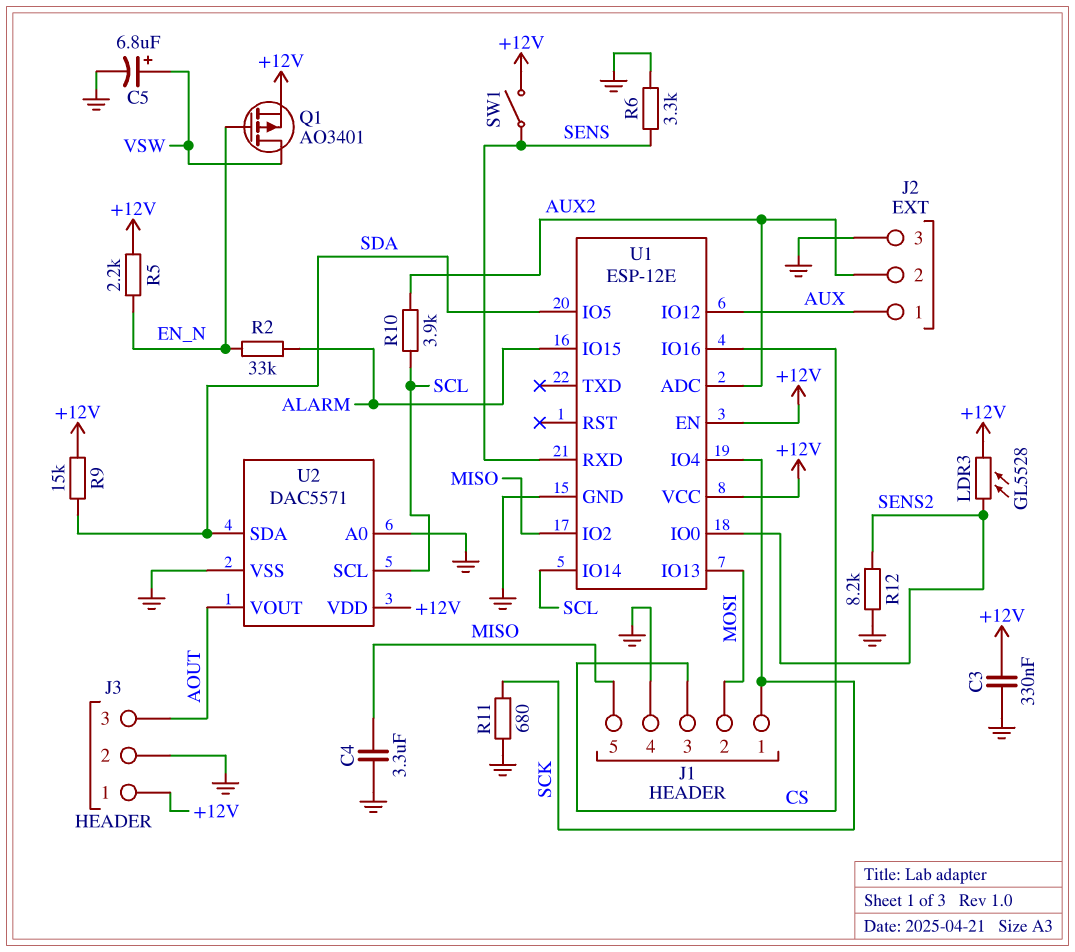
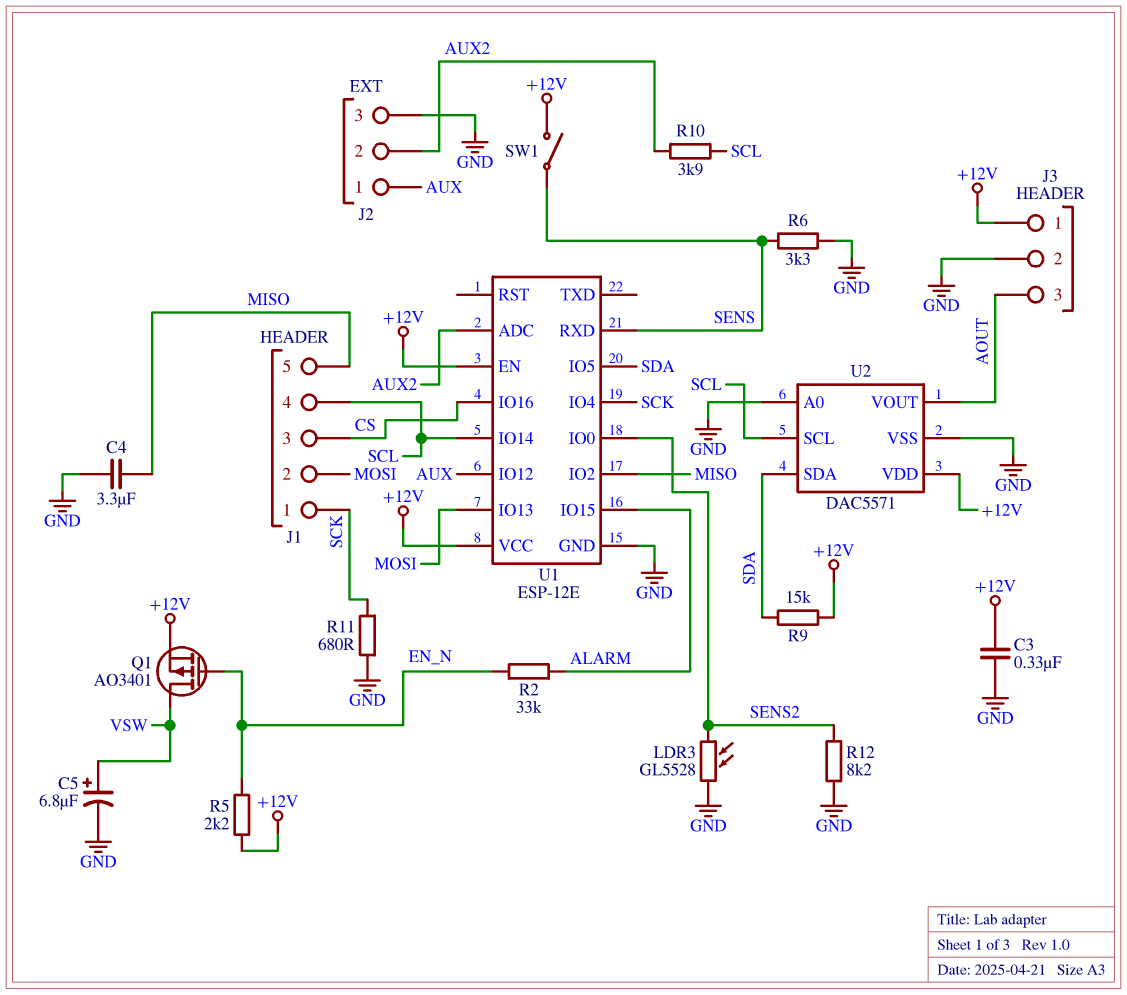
J1 pin 4: GND -> SCL
LDR3: GL5528 (+12V, SENS2) -> GL5528 (GND, SENS2)

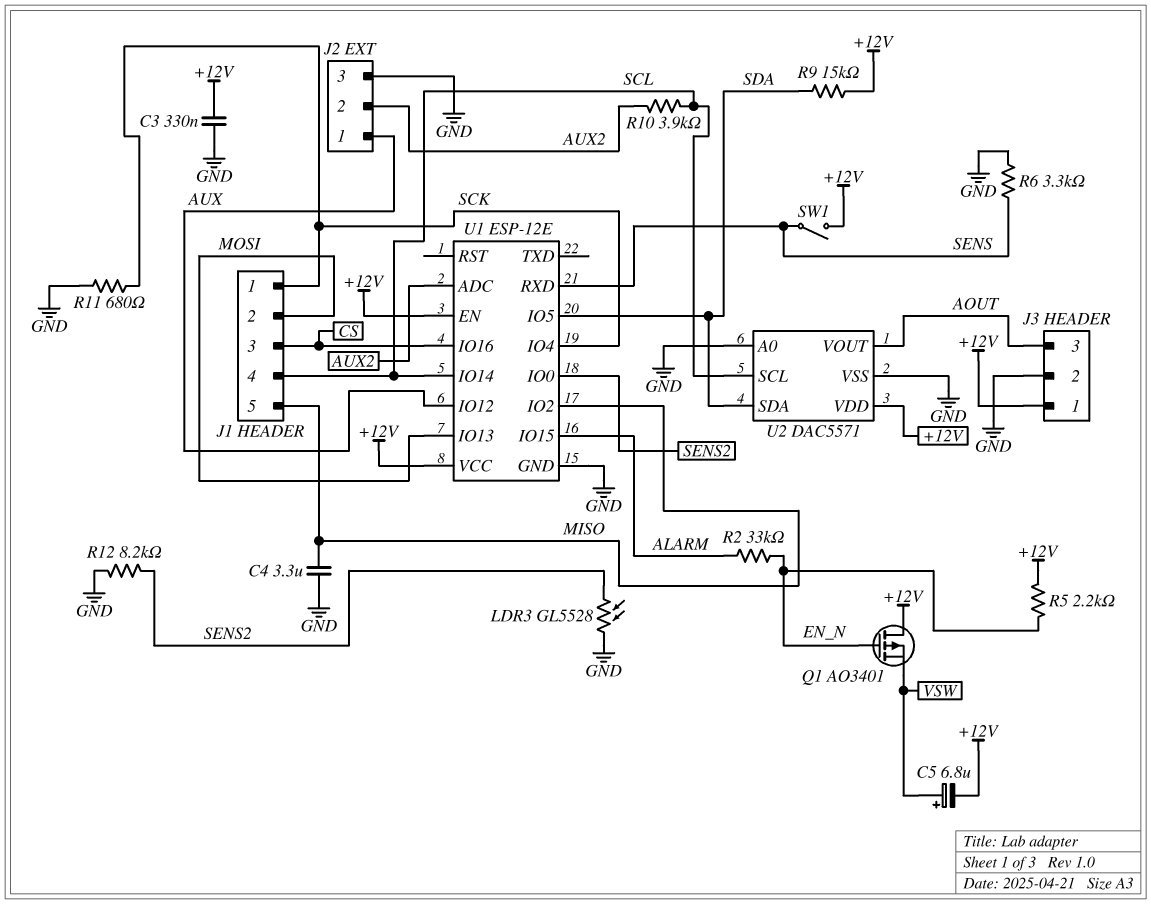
C5: 6.8uF (plus VSW, minus GND) -> 6.8uF (plus VSW, minus +12V)
Q1: PMOS AO3401 (G EN_N, D VSW, S +12V) -> PMOS AO3401 (G EN_N, D +12V, S VSW)

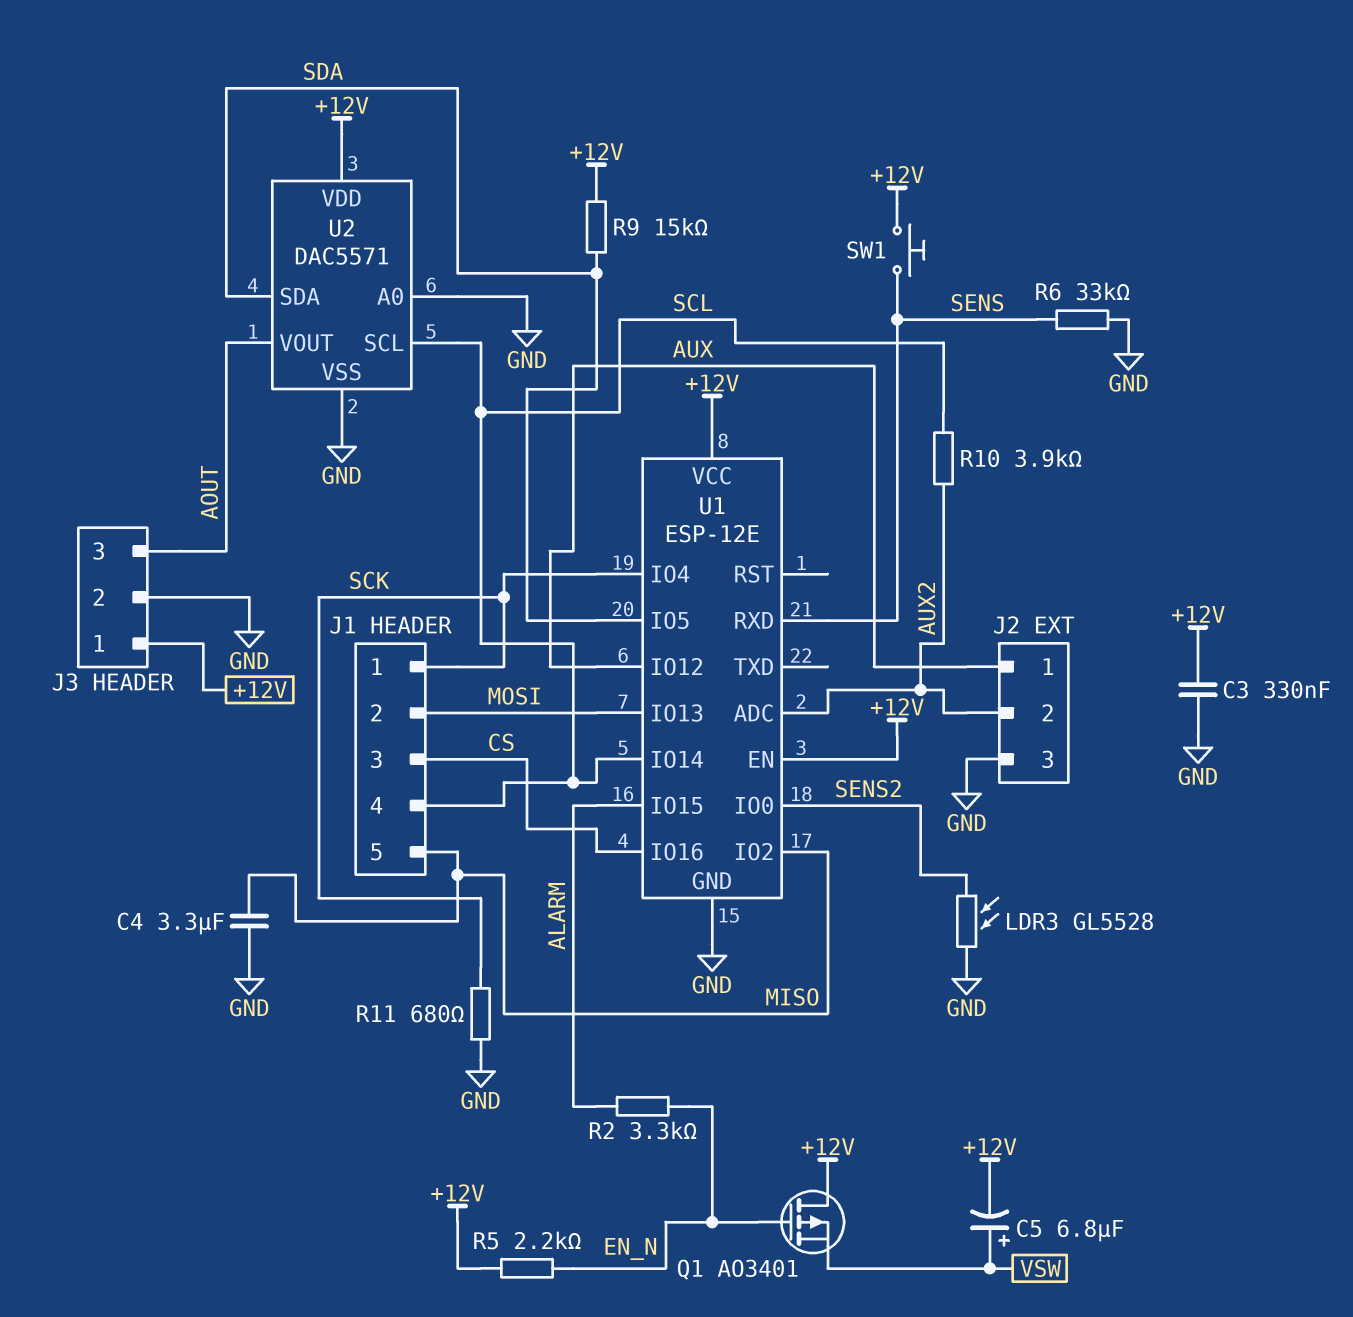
R2: 33k (ALARM, EN_N) -> 3.3k (ALARM, EN_N)
R6: 3.3k (GND, SENS) -> 33k (GND, SENS)
R12: 8.2k (GND, SENS2) -> none
SW1: switch (+12V, SENS) -> button (+12V, SENS)

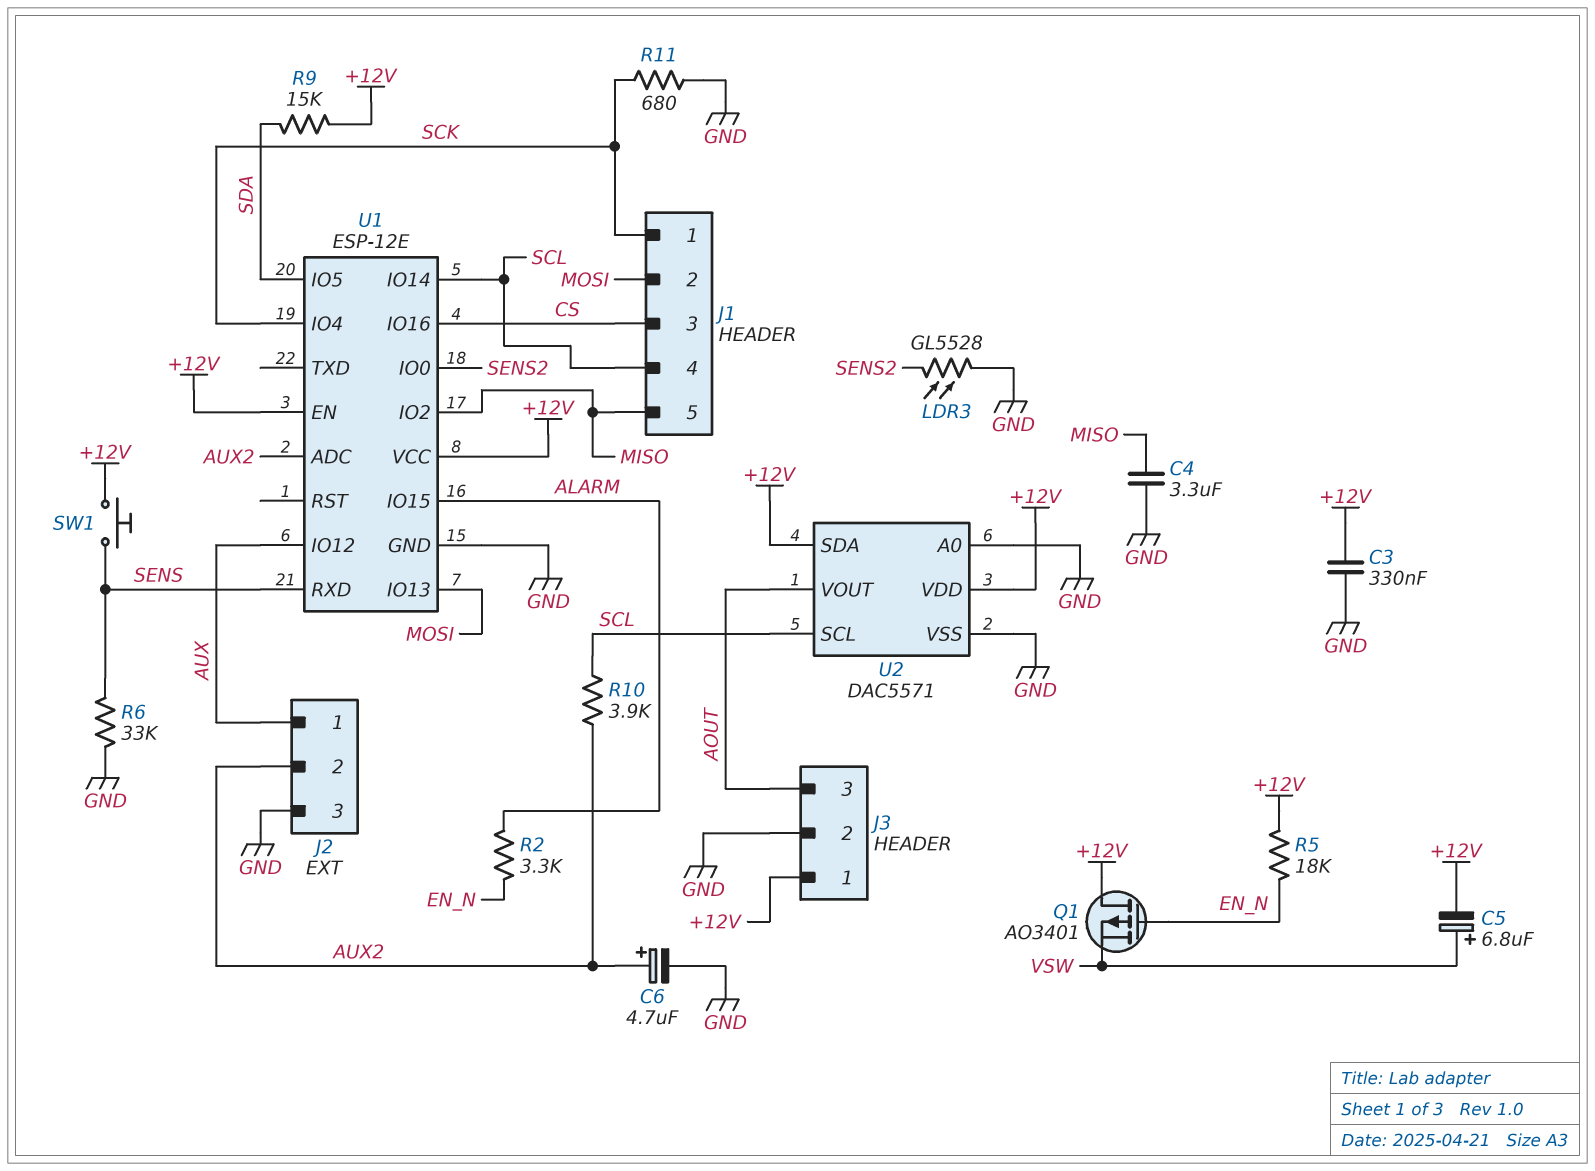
C6: none -> 4.7uF (plus AUX2, minus GND)
R5: 2.2k (+12V, EN_N) -> 18k (+12V, EN_N)
U2 pin SDA: SDA -> +12V

